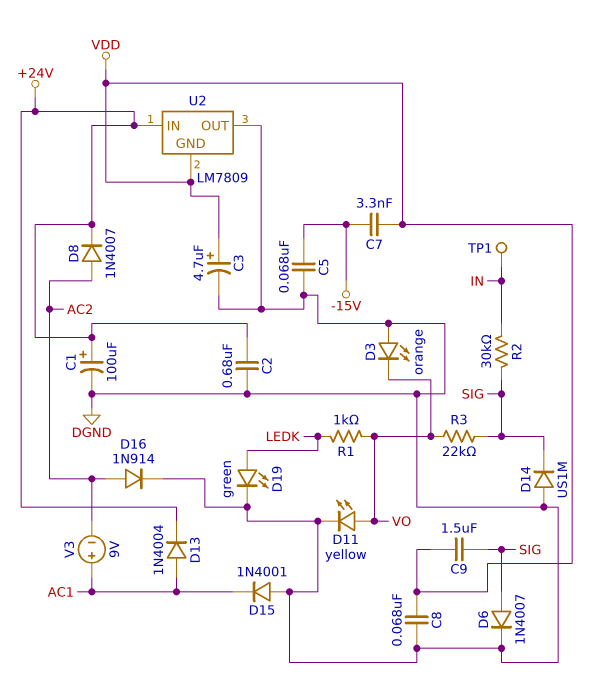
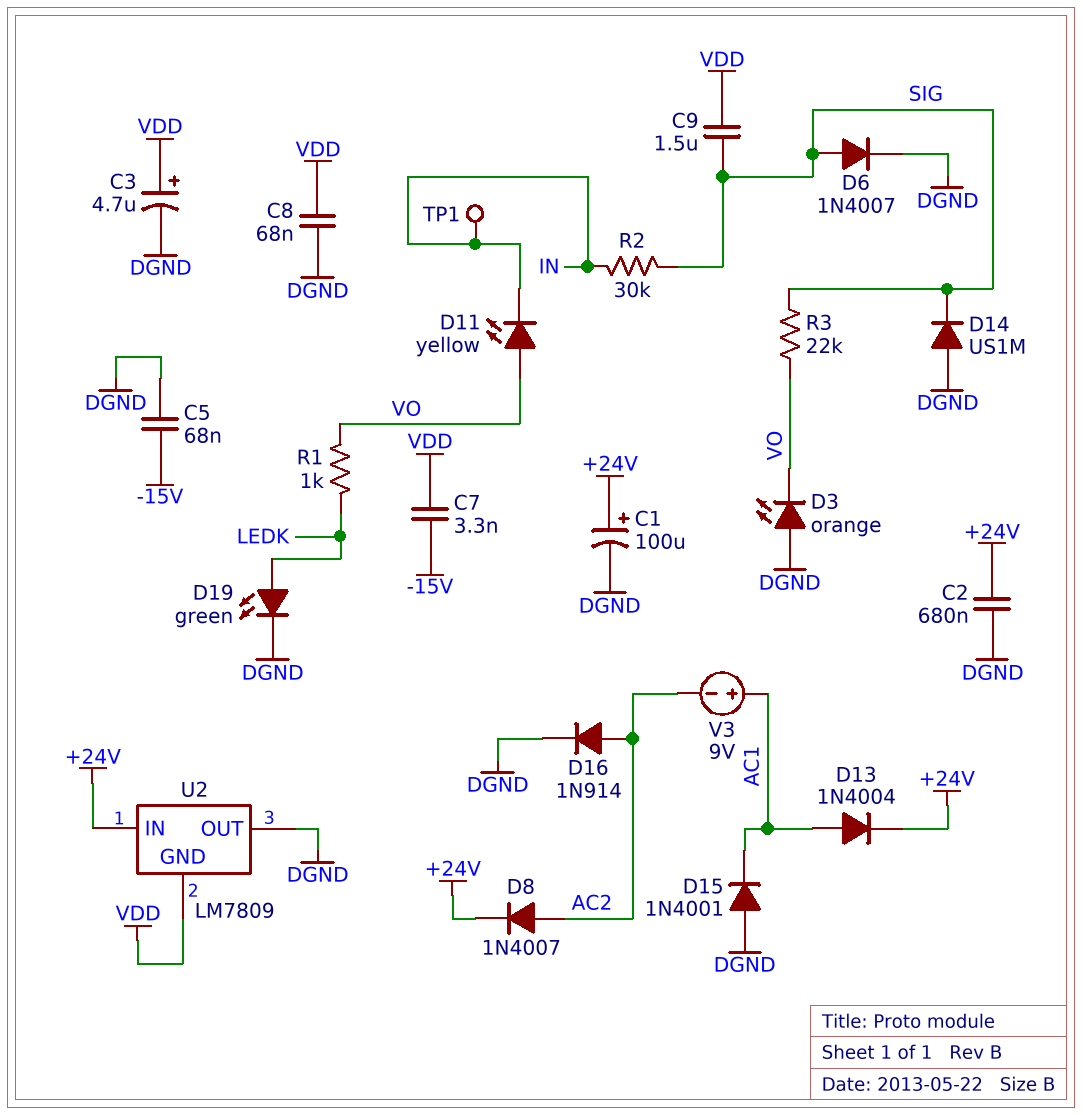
D11: LED yellow (A VO, K DGND) -> LED yellow (A VO, K IN)

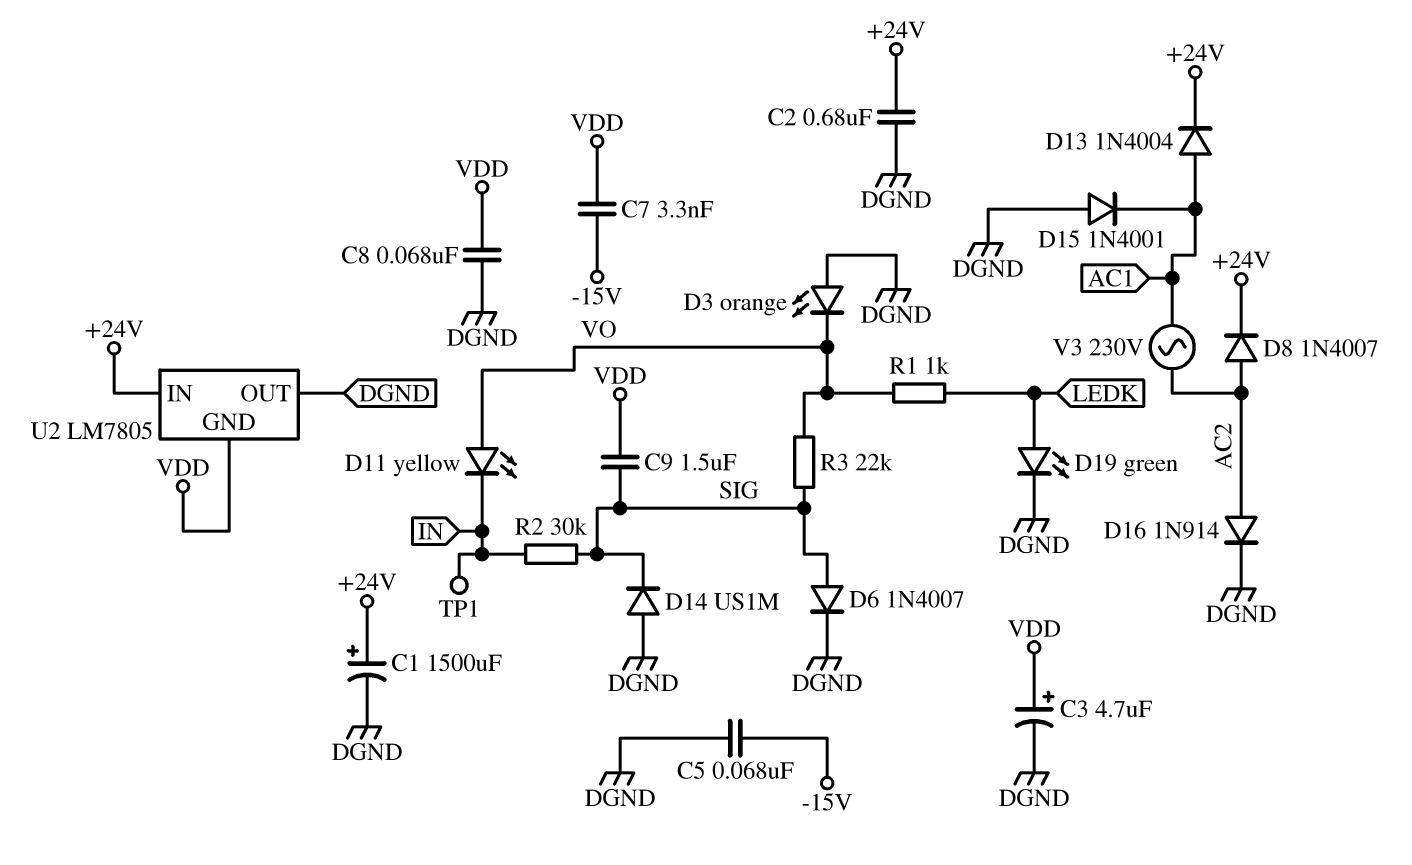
C1: 100uF (plus +24V, minus DGND) -> 1500uF (plus +24V, minus DGND)
U2: LM7809 -> LM7805
V3: 9V (plus AC1, minus AC2) -> AC 230V (AC1, AC2)

